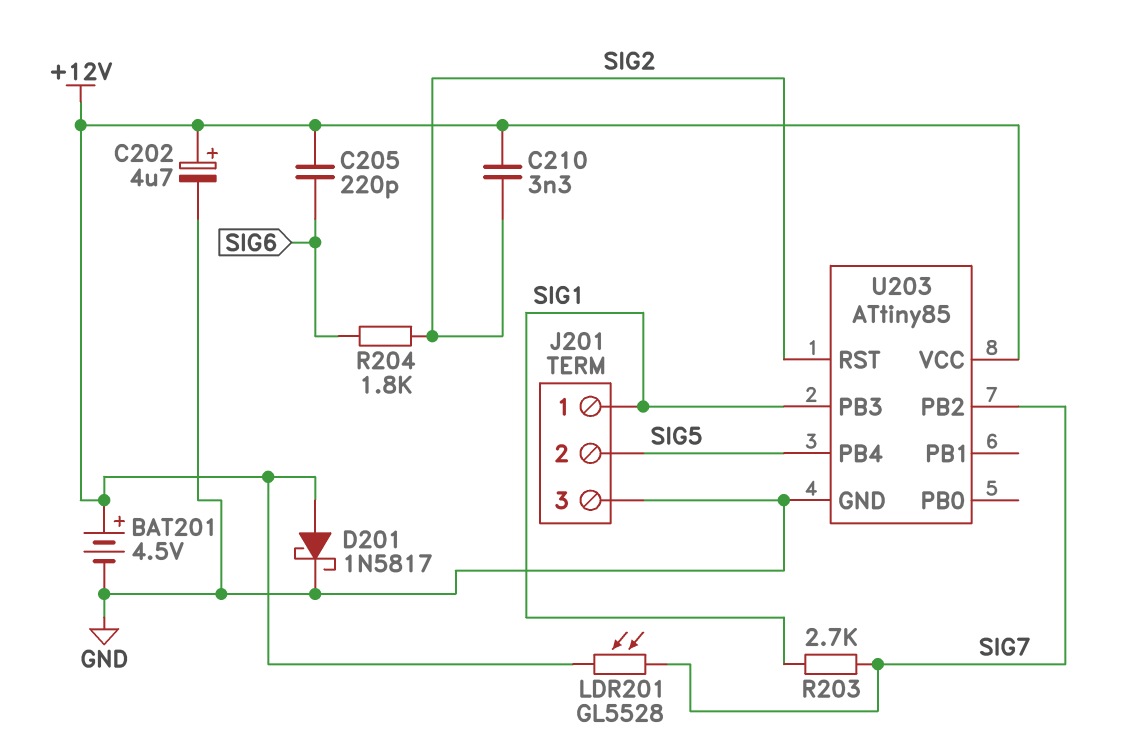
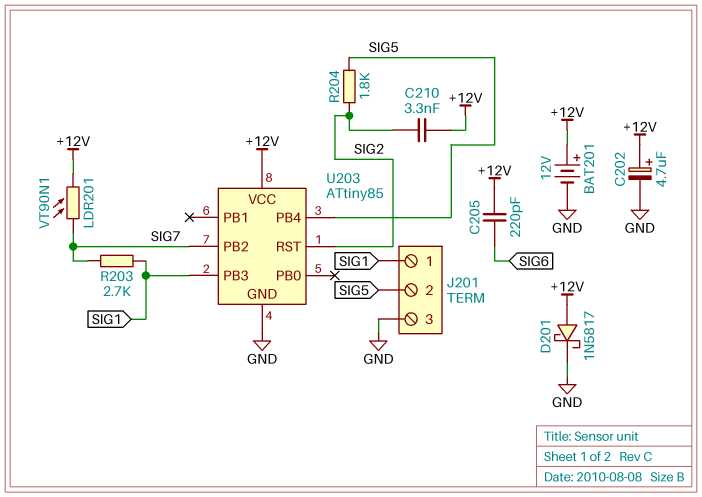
BAT201: 4.5V (plus +12V, minus GND) -> 12V (plus +12V, minus GND)
LDR201: GL5528 (+12V, SIG7) -> VT90N1 (+12V, SIG7)
R204: 1.8k (SIG2, SIG6) -> 1.8k (SIG2, SIG5)

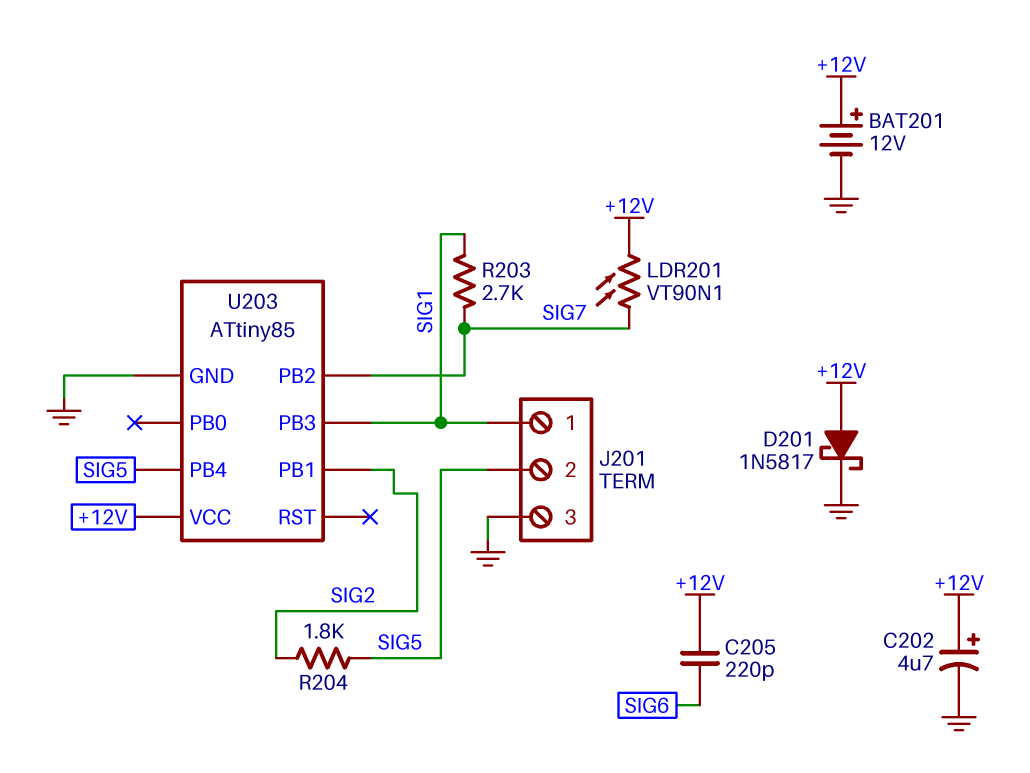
C210: 3.3nF (+12V, SIG2) -> none
U203 pin PB1: none -> SIG2
U203 pin RST: SIG2 -> none

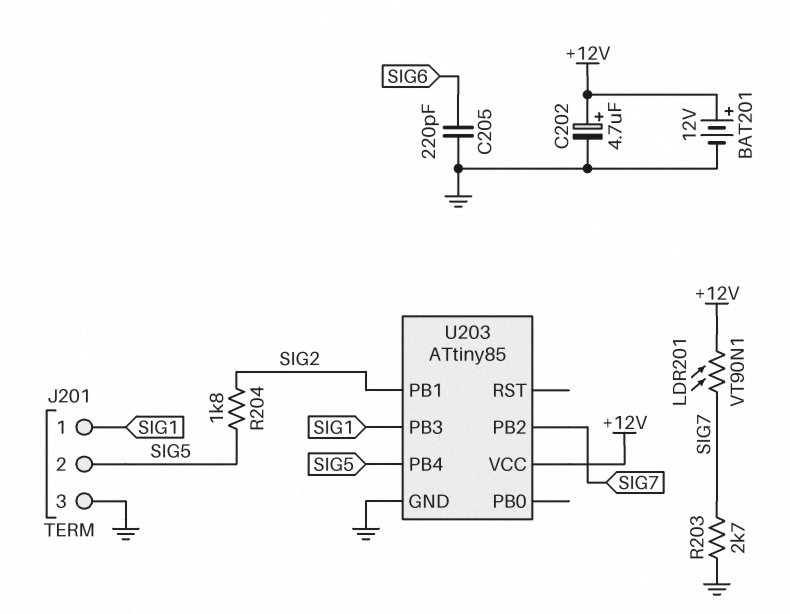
C205: 220pF (+12V, SIG6) -> 220pF (GND, SIG6)
D201: schottky 1N5817 (A +12V, K GND) -> none
R203: 2.7k (SIG1, SIG7) -> 2.7k (GND, SIG7)

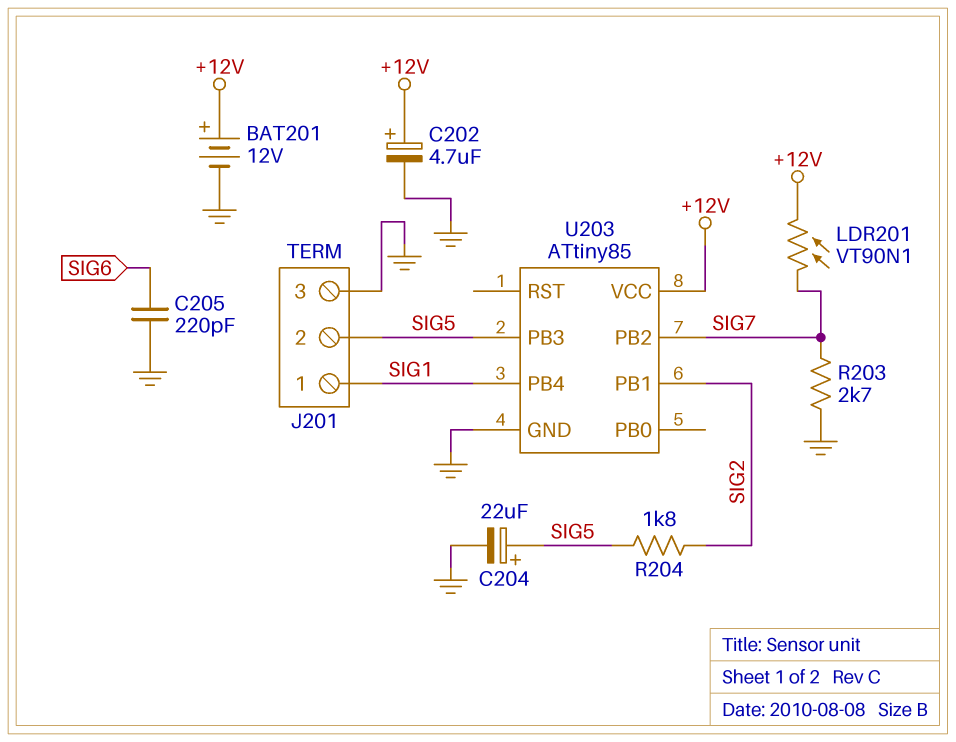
C204: none -> 22uF (plus SIG5, minus GND)
U203 pin PB3: SIG1 -> SIG5
U203 pin PB4: SIG5 -> SIG1

